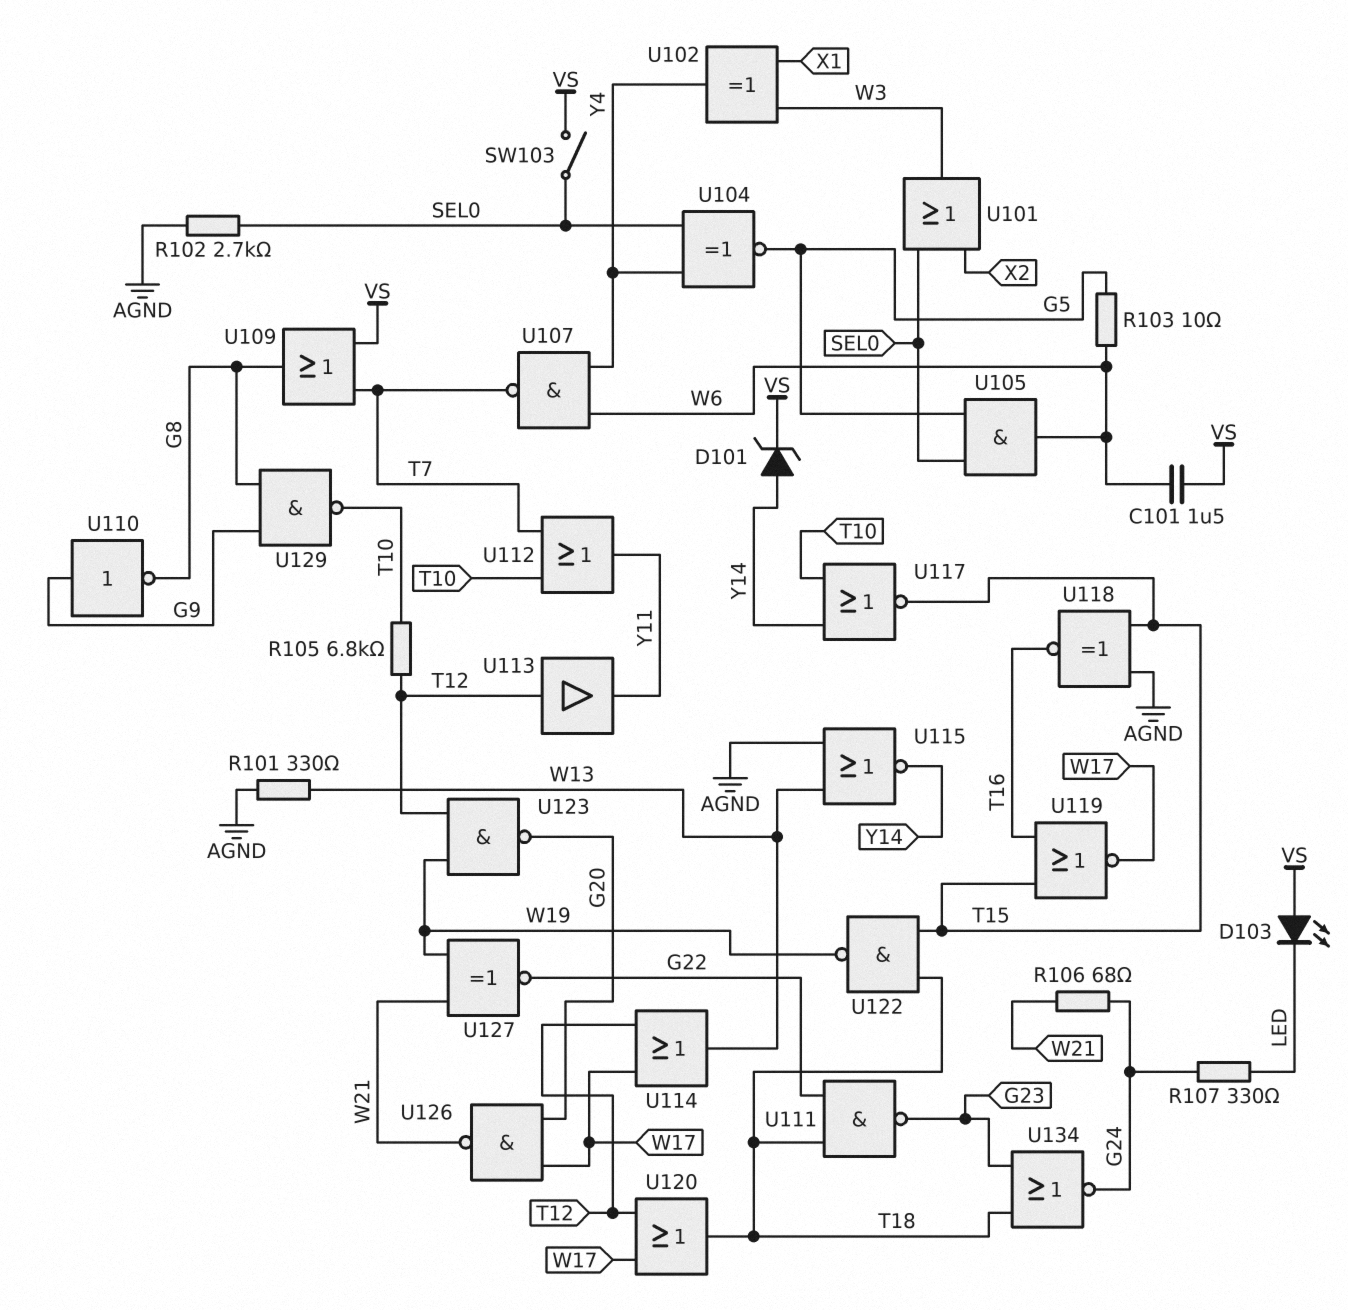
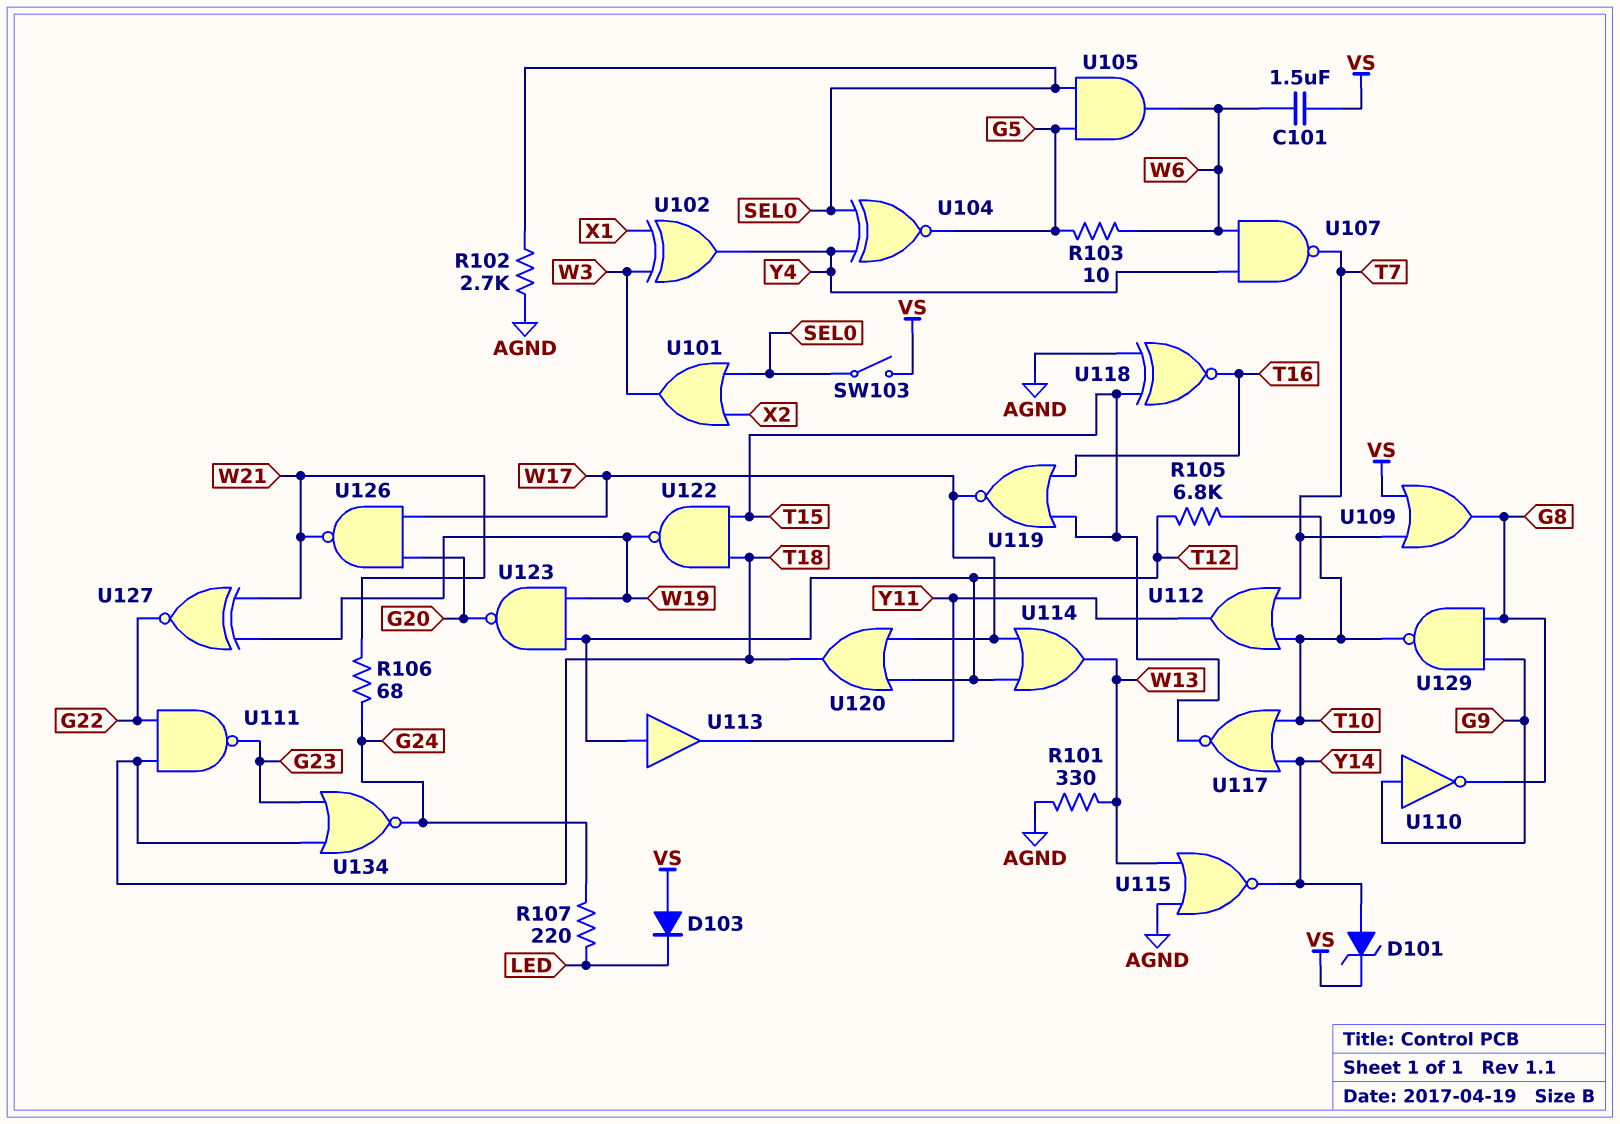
D103: LED (A VS, K LED) -> diode (A VS, K LED)
R107: 330 (G24, LED) -> 220 (G24, LED)

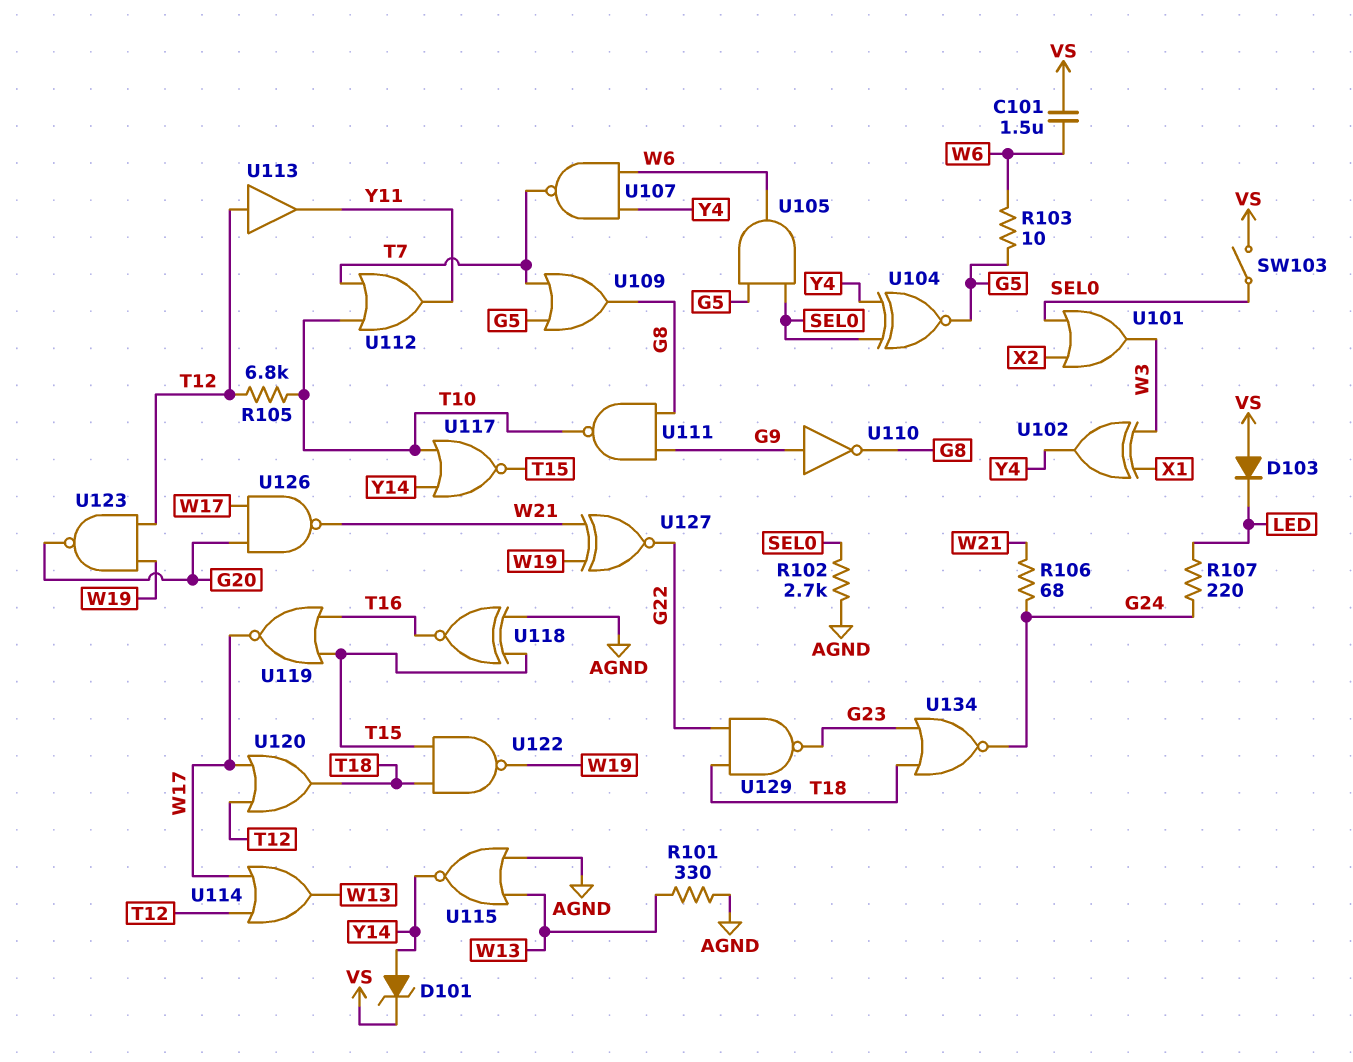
U109: OR (in T7, in VS, out G8) -> OR (in G5, in T7, out G8)
U111: NAND (in G22, in T18, out G23) -> NAND (in G8, in G9, out T10)
U129: NAND (in G8, in G9, out T10) -> NAND (in G22, in T18, out G23)

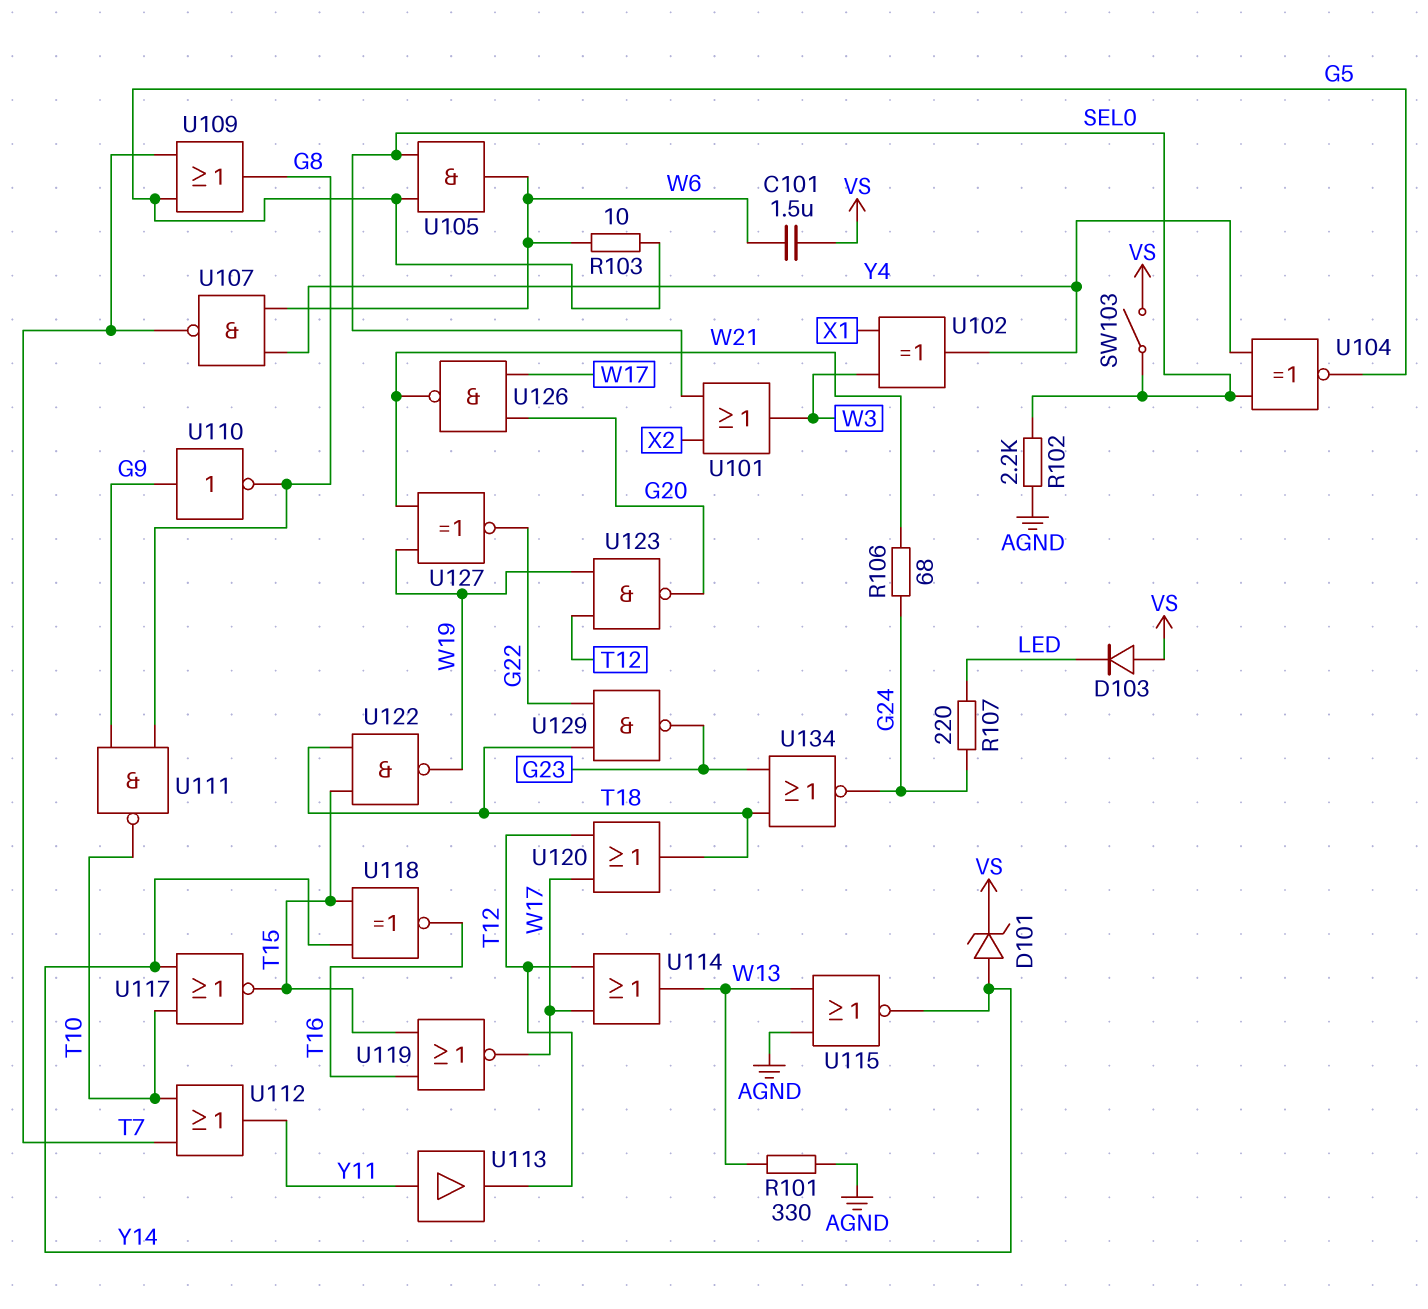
R102: 2.7k (AGND, SEL0) -> 2.2k (AGND, SEL0)
R105: 6.8k (T10, T12) -> none
U113: buffer (in T12, out Y11) -> buffer (in Y11, out T12)
U118: XNOR (in AGND, in T15, out T16) -> XNOR (in T15, in Y14, out T16)

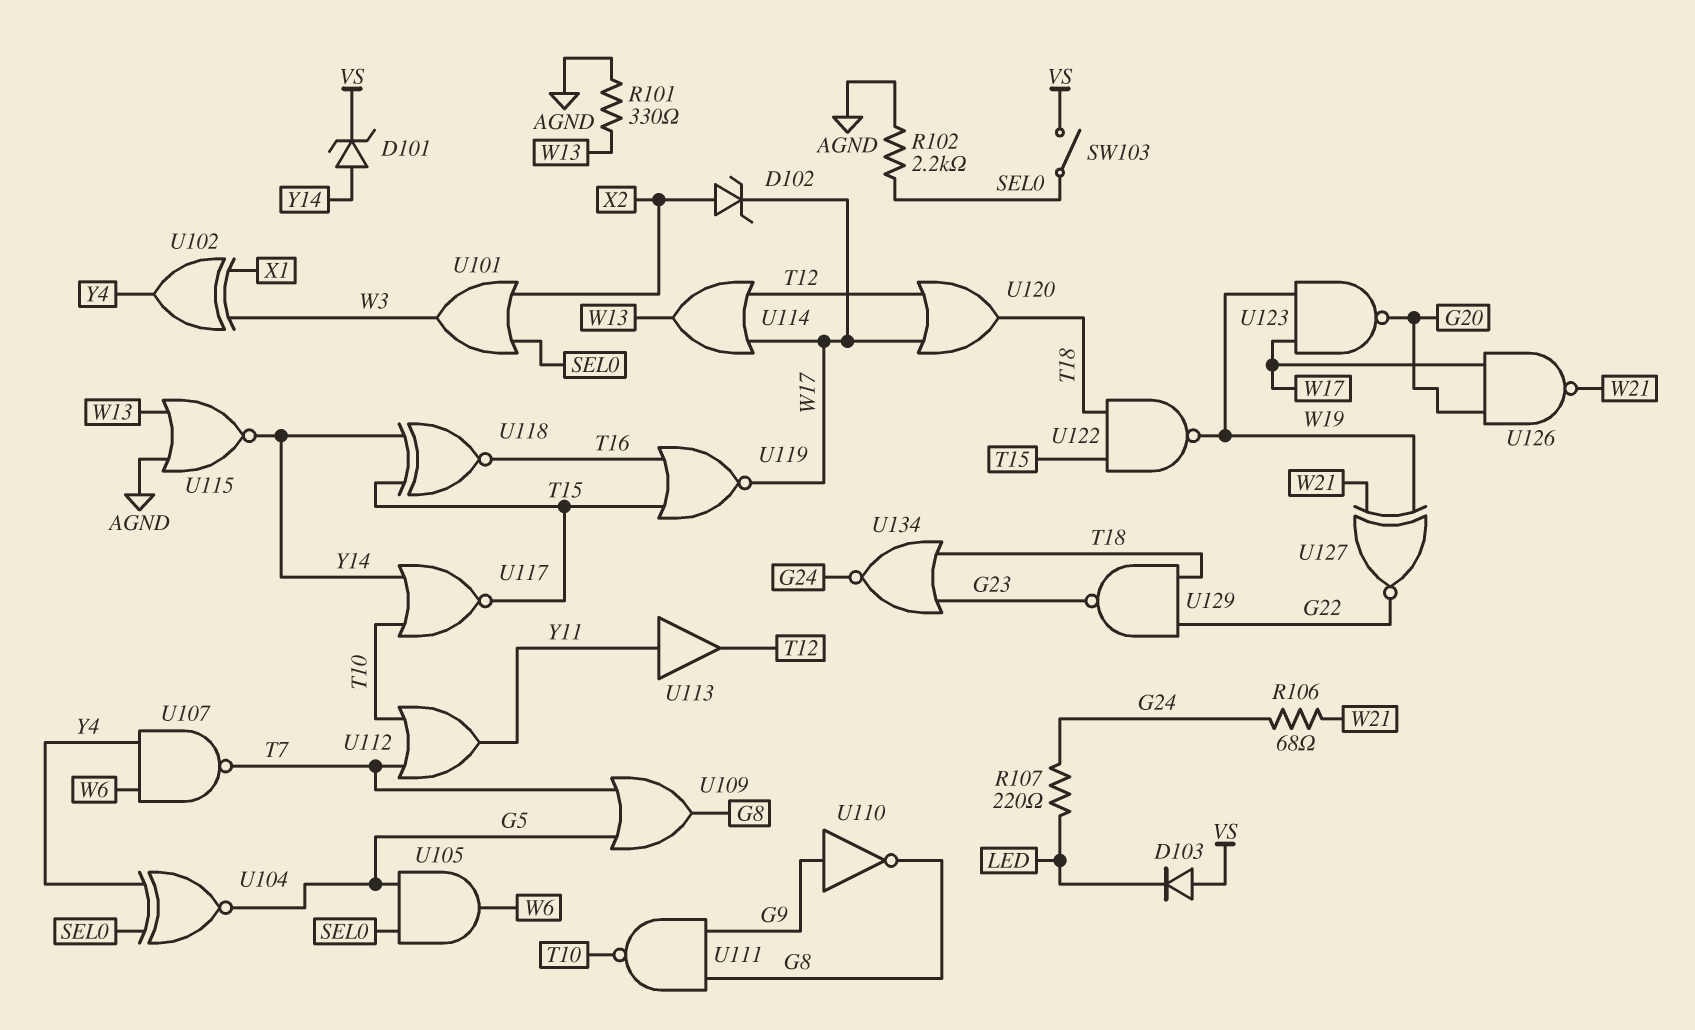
C101: 1.5uF (VS, W6) -> none
D102: none -> zener (A X2, K W17)
R103: 10 (G5, W6) -> none
U123: NAND (in T12, in W19, out G20) -> NAND (in W17, in W19, out G20)

